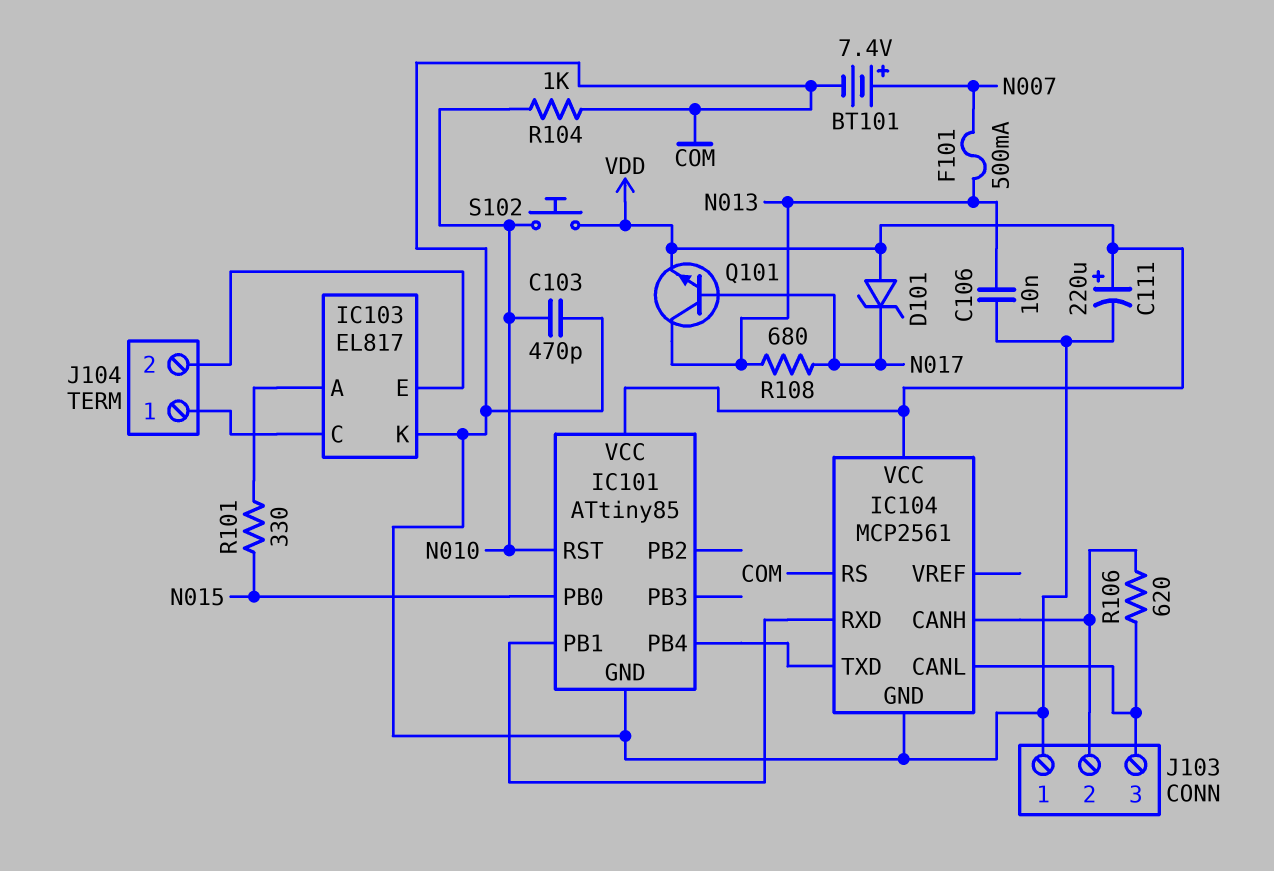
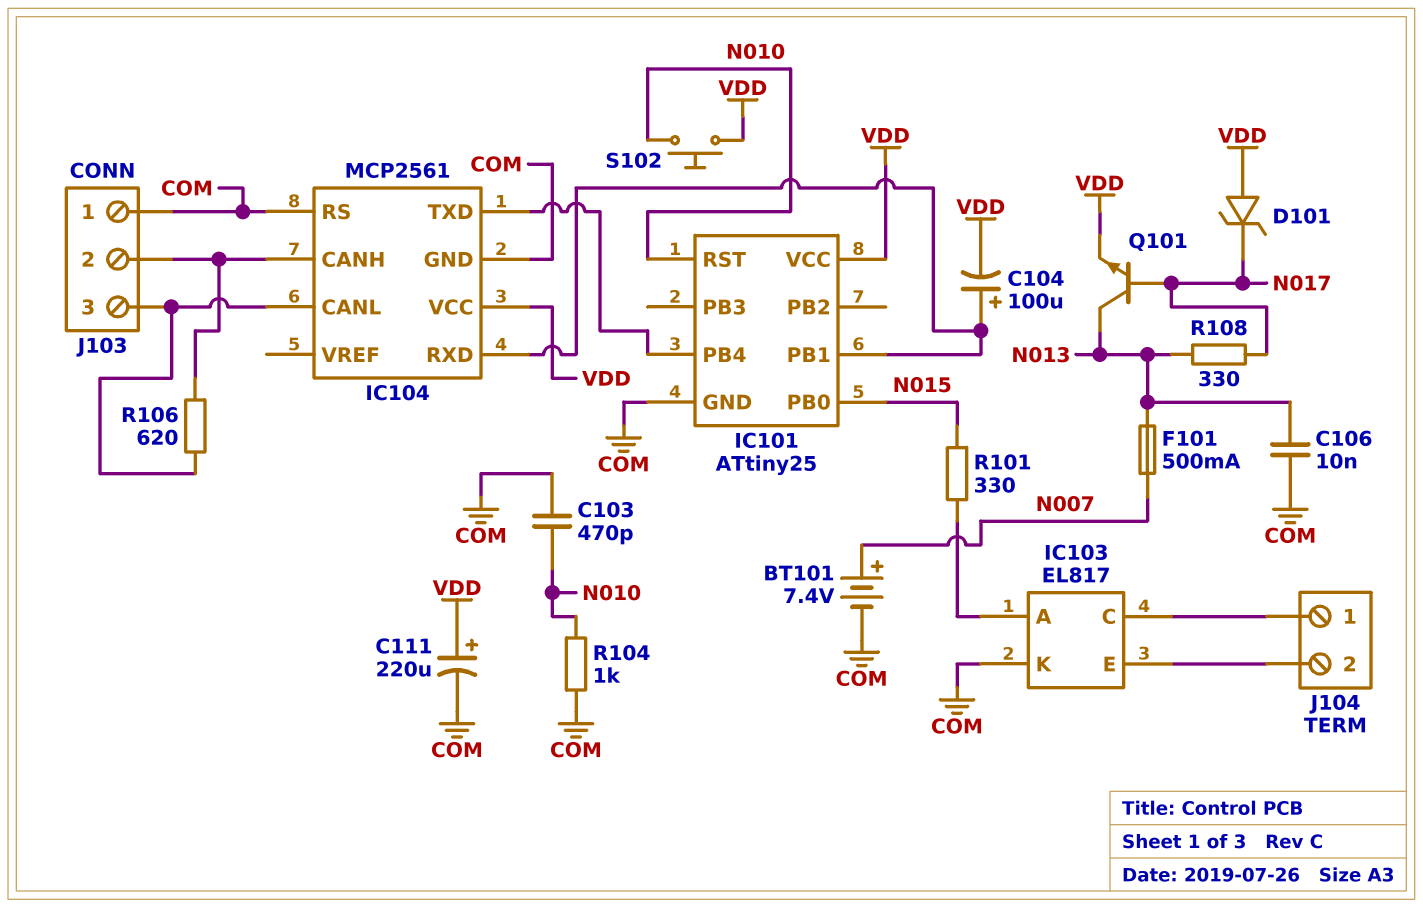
C104: none -> 100uF (plus IC101/PB1, minus VDD)
IC101: ATtiny85 -> ATtiny25
R108: 680 (N013, N017) -> 330 (N013, N017)

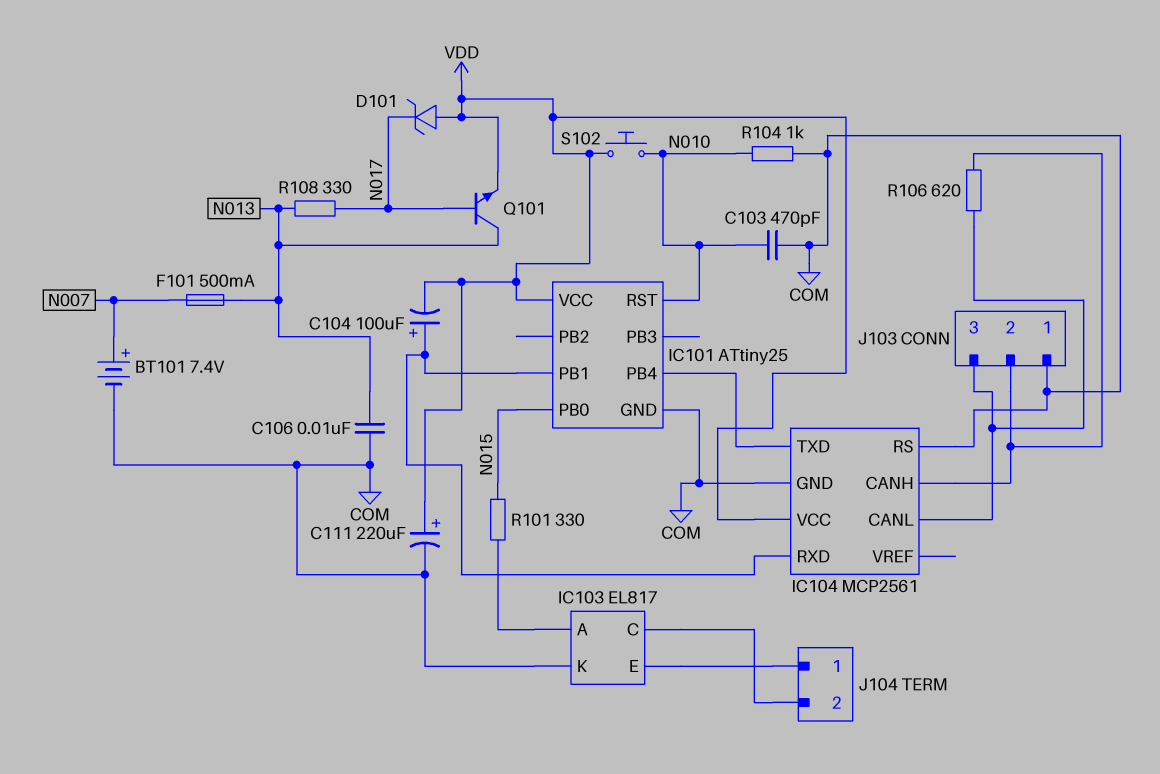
J104 pin 1: IC103/C -> IC103/E
J104 pin 2: IC103/E -> IC103/C

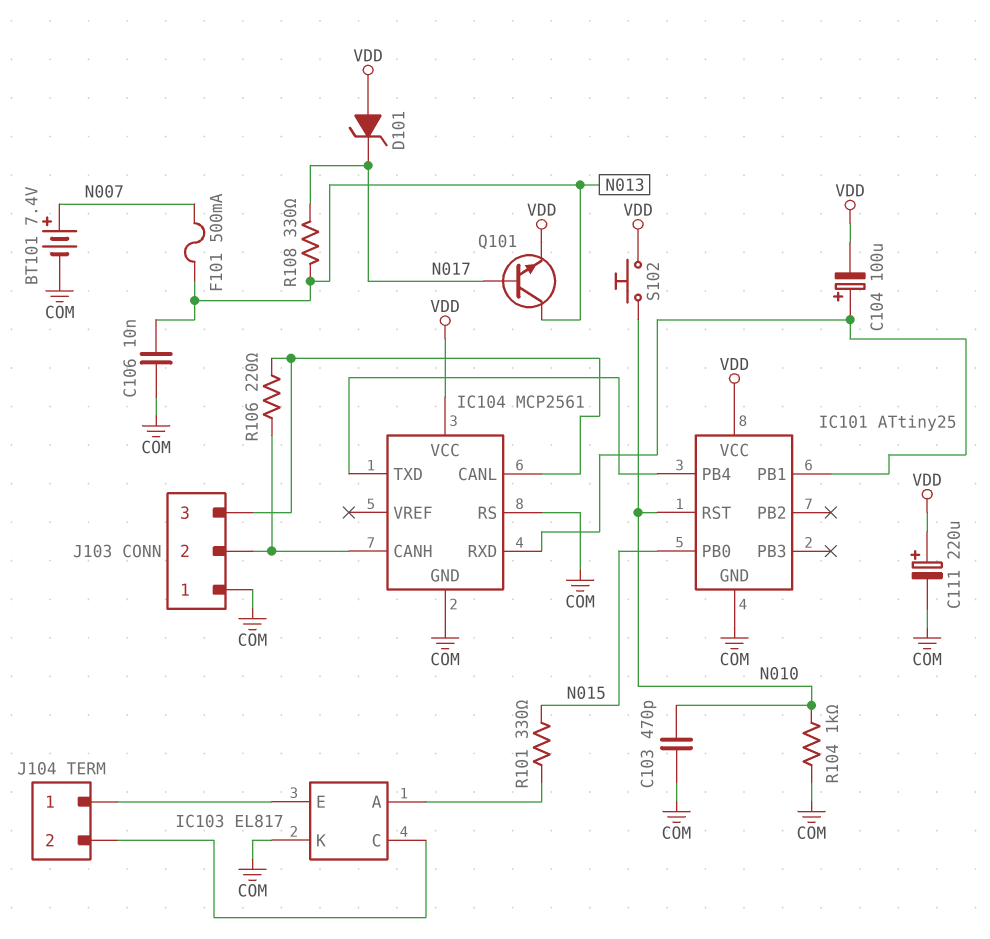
R106: 620 (IC104/CANH, IC104/CANL) -> 220 (IC104/CANH, IC104/CANL)

